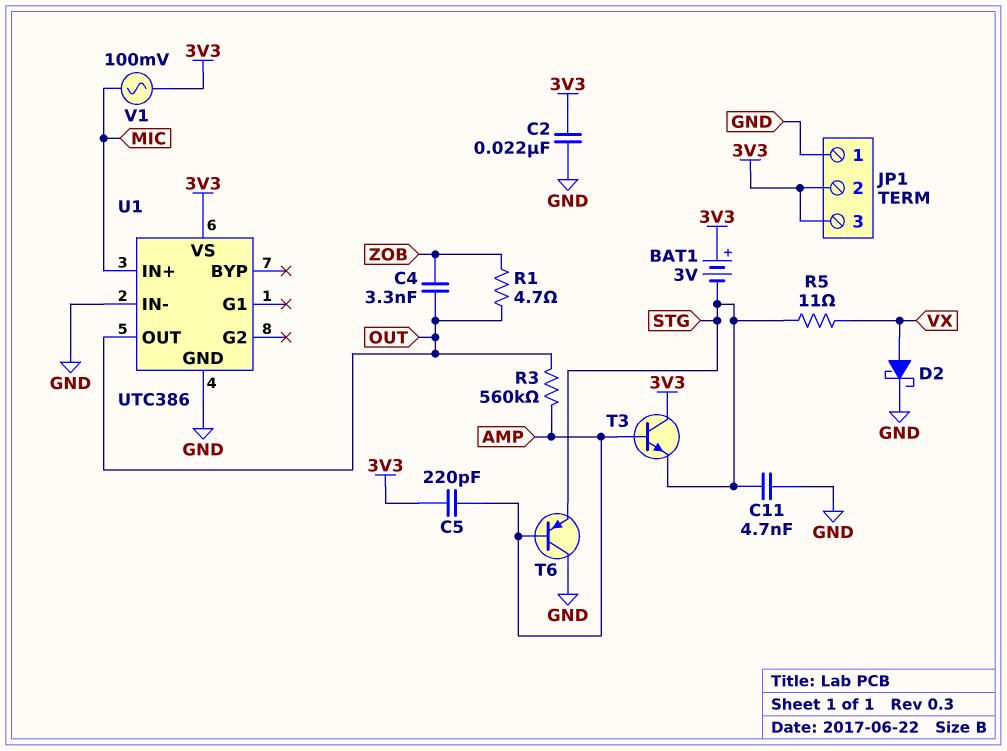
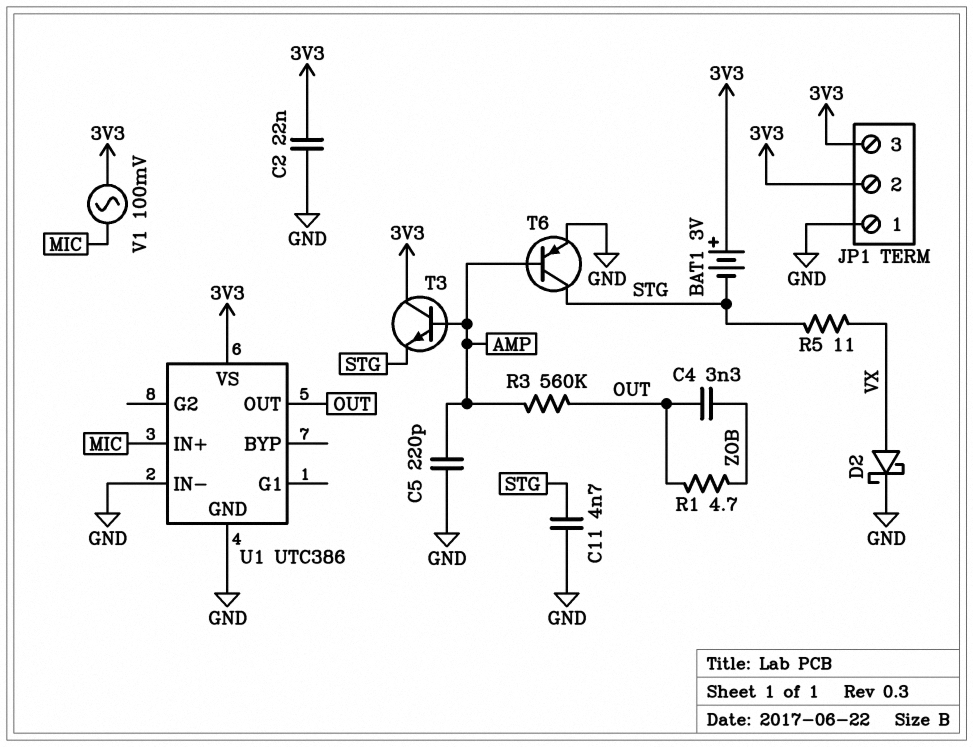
C5: 220pF (3V3, AMP) -> 220pF (AMP, GND)
T6: PNP (B AMP, C GND, E STG) -> PNP (B AMP, C STG, E GND)

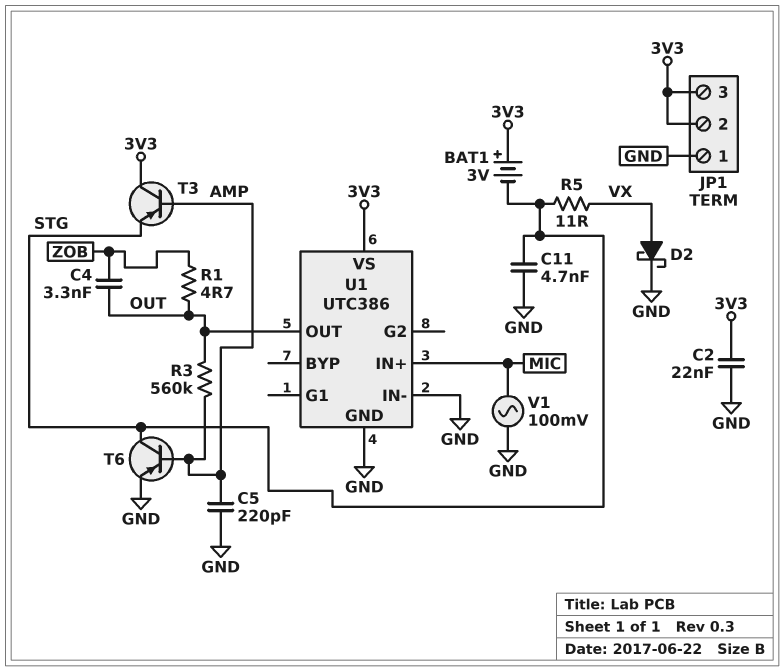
T3: NPN (B AMP, C 3V3, E STG) -> PNP (B AMP, C 3V3, E STG)
V1: AC 100mV (3V3, MIC) -> AC 100mV (GND, MIC)

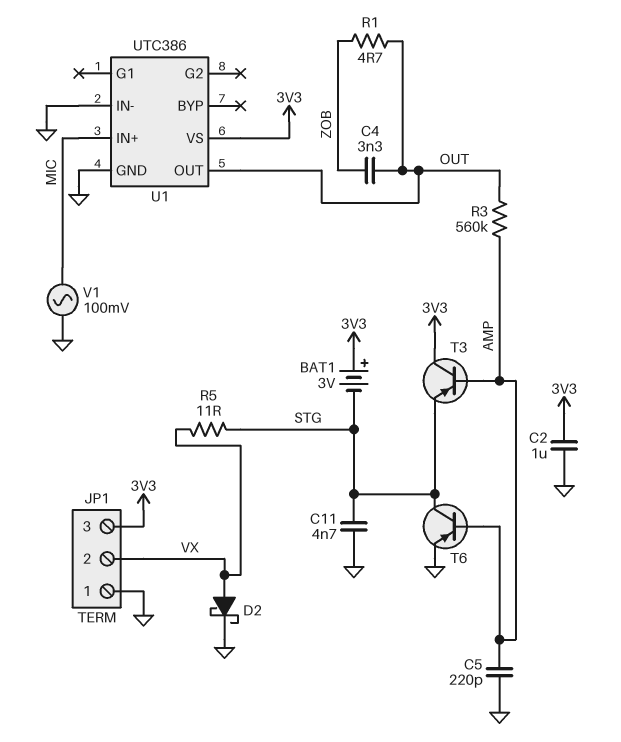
C2: 22nF (3V3, GND) -> 1uF (3V3, GND)
JP1 pin 2: 3V3 -> VX

